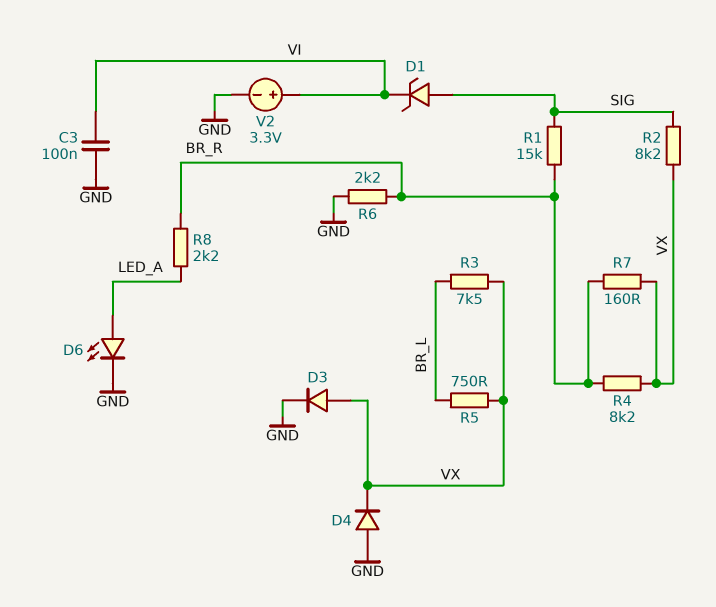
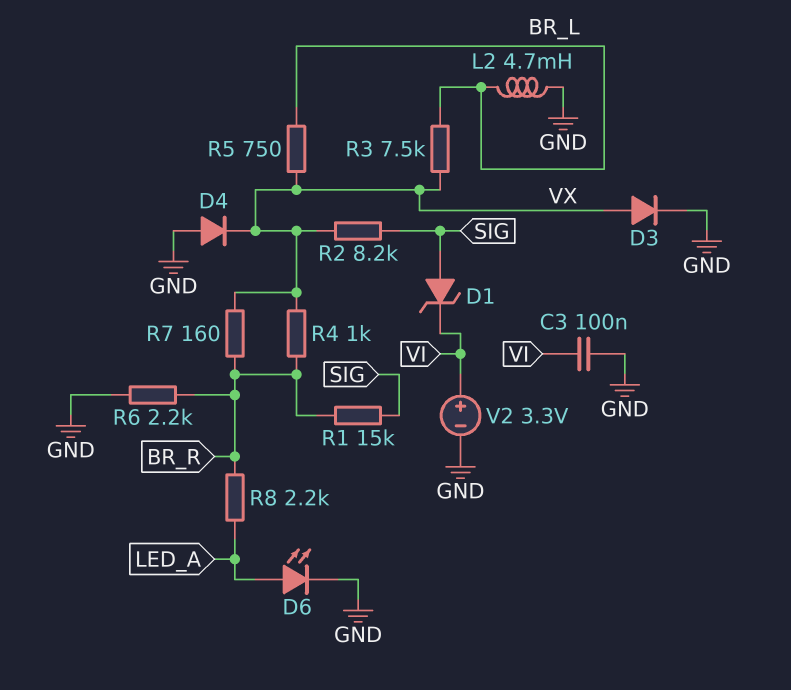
L2: none -> 4.7mH (BR_L, GND)
R4: 8.2k (BR_R, VX) -> 1k (BR_R, VX)

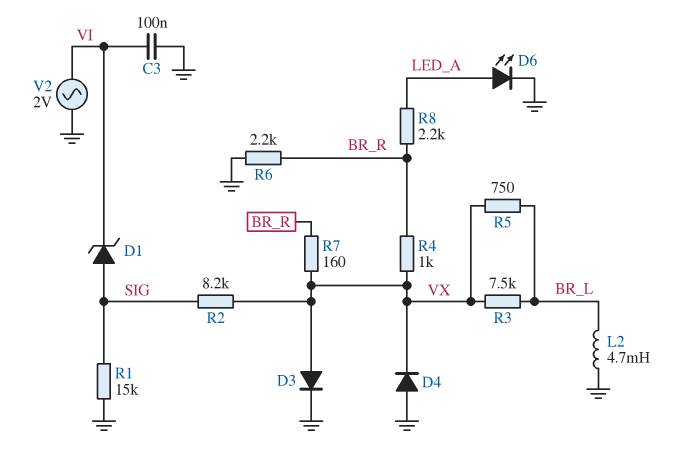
R1: 15k (BR_R, SIG) -> 15k (GND, SIG)
V2: 3.3V (plus VI, minus GND) -> AC 2V (GND, VI)

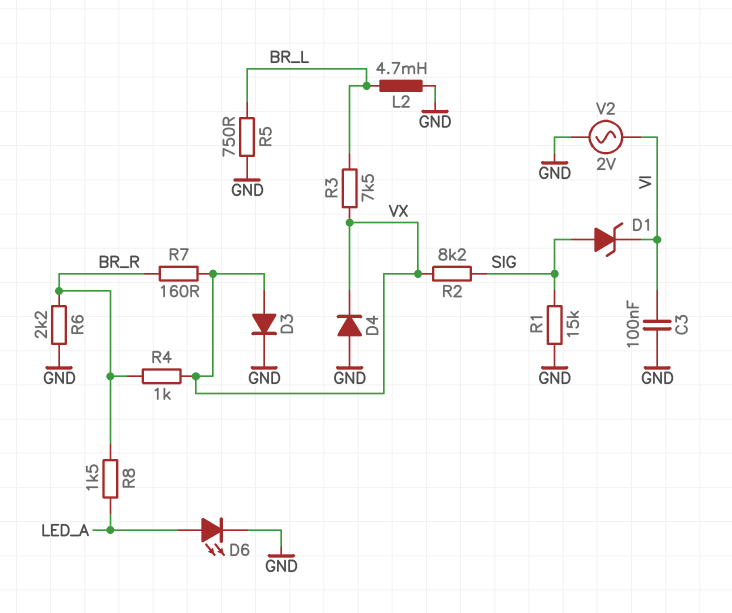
R5: 750 (BR_L, VX) -> 750 (BR_L, GND)
R8: 2.2k (BR_R, LED_A) -> 1.5k (BR_R, LED_A)

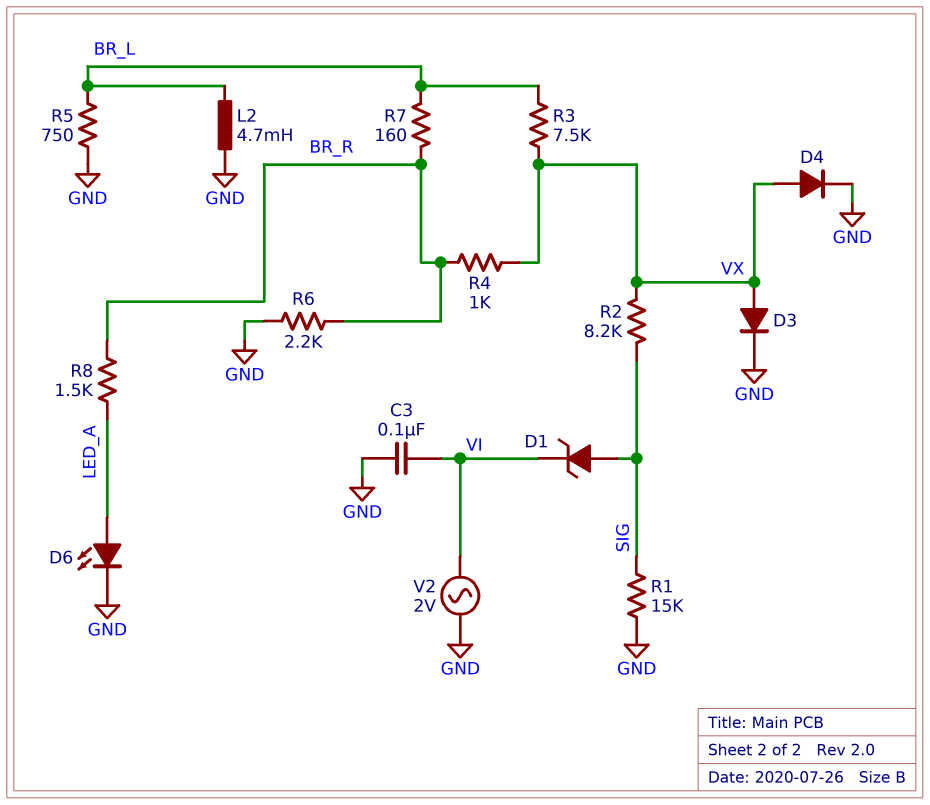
D4: diode (A GND, K VX) -> diode (A VX, K GND)
R7: 160 (BR_R, VX) -> 160 (BR_L, BR_R)

